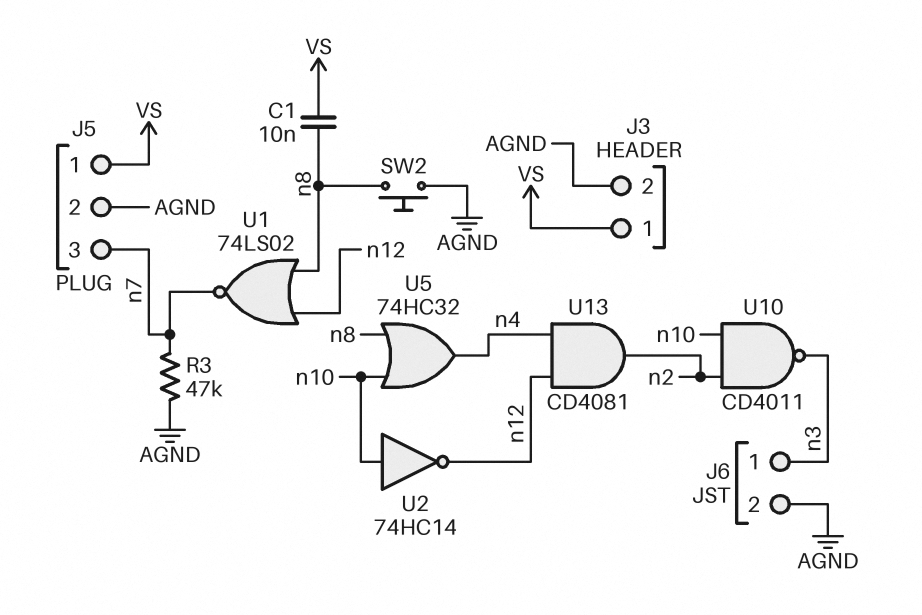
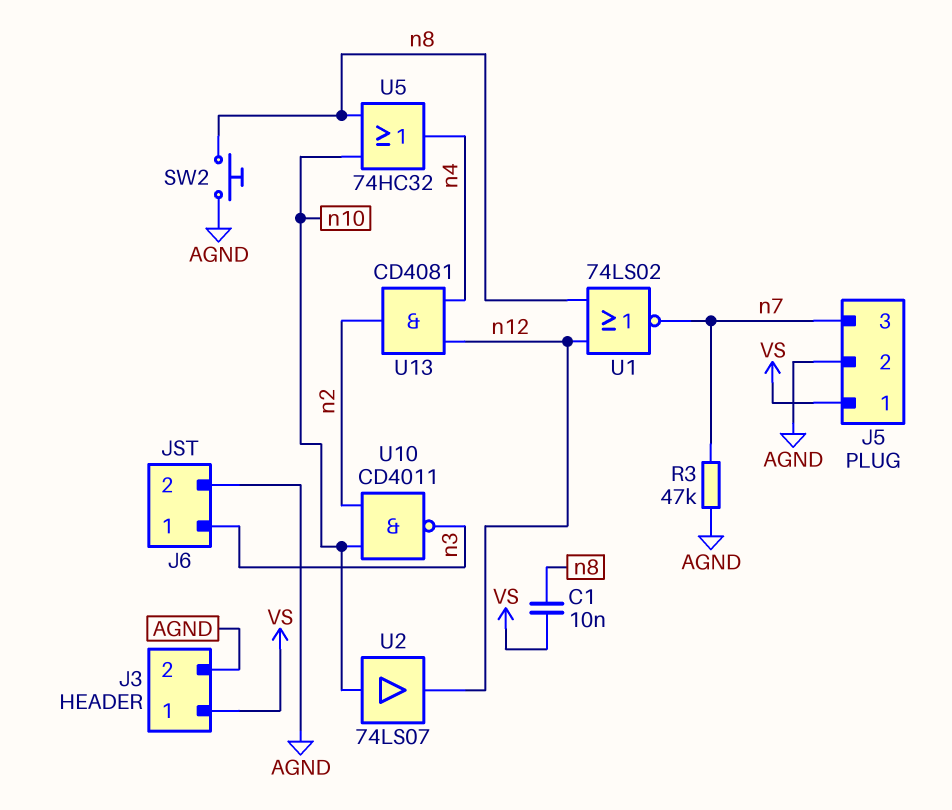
U2: NOT 74HC14 (in n10, out n12) -> buffer 74LS07 (in n10, out n12)

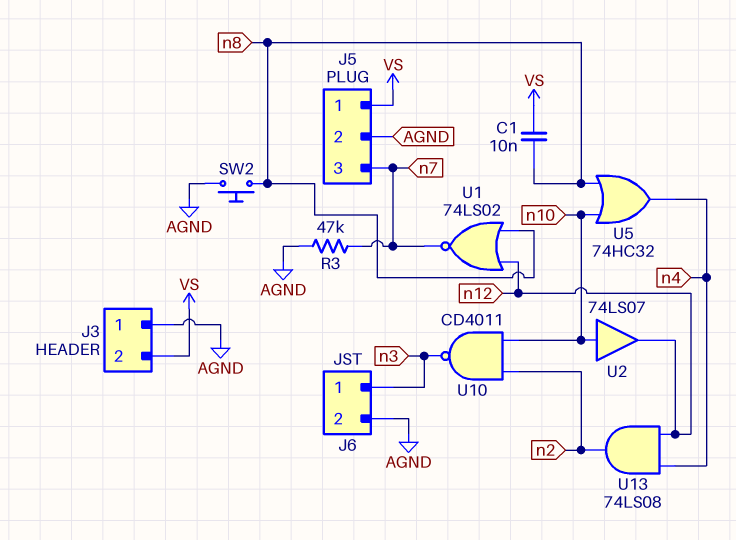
J3 pin 1: VS -> AGND
J3 pin 2: AGND -> VS
U13: AND CD4081 (in n4, in n12, out n2) -> AND 74LS08 (in n4, in n12, out n2)

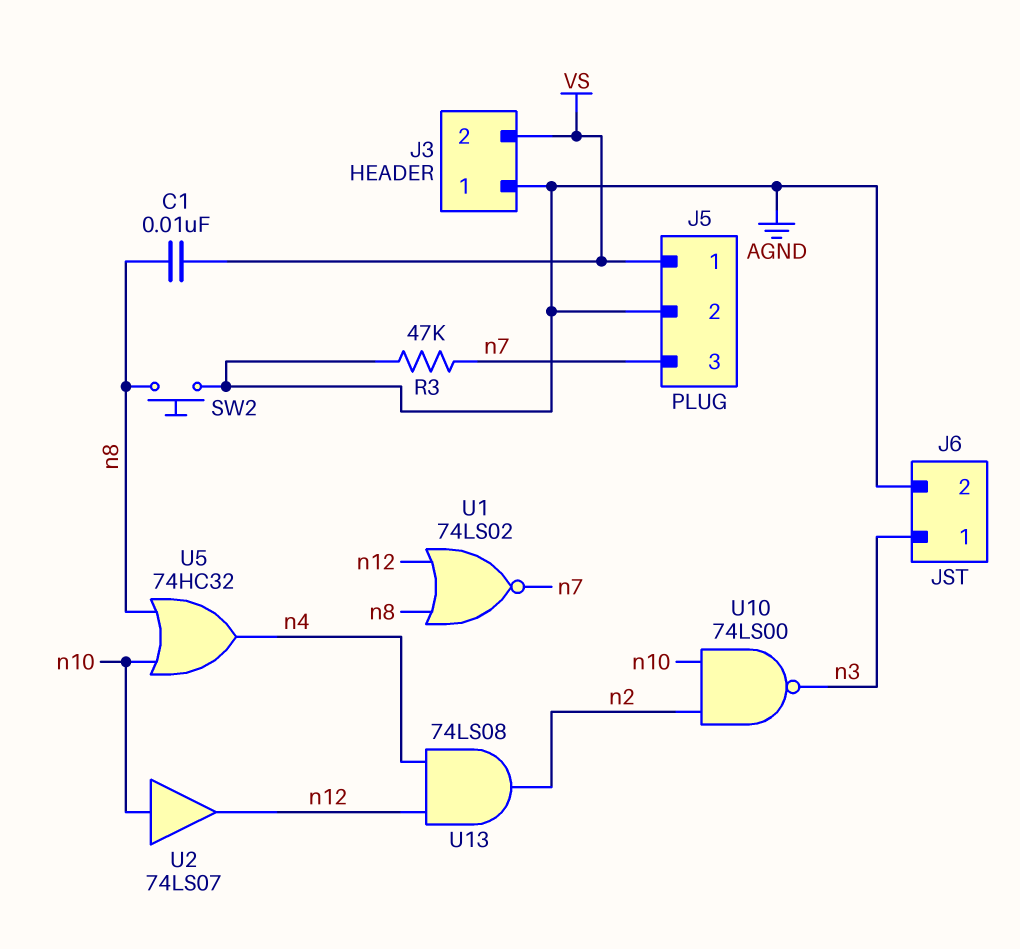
U10: NAND CD4011 (in n2, in n10, out n3) -> NAND 74LS00 (in n2, in n10, out n3)

